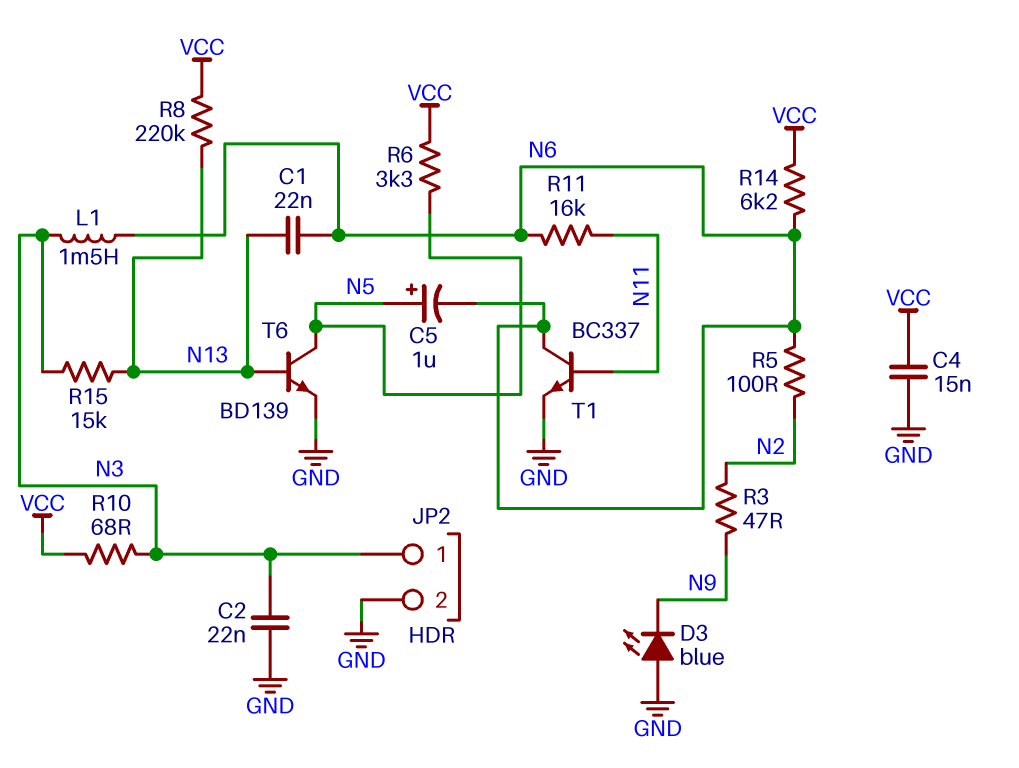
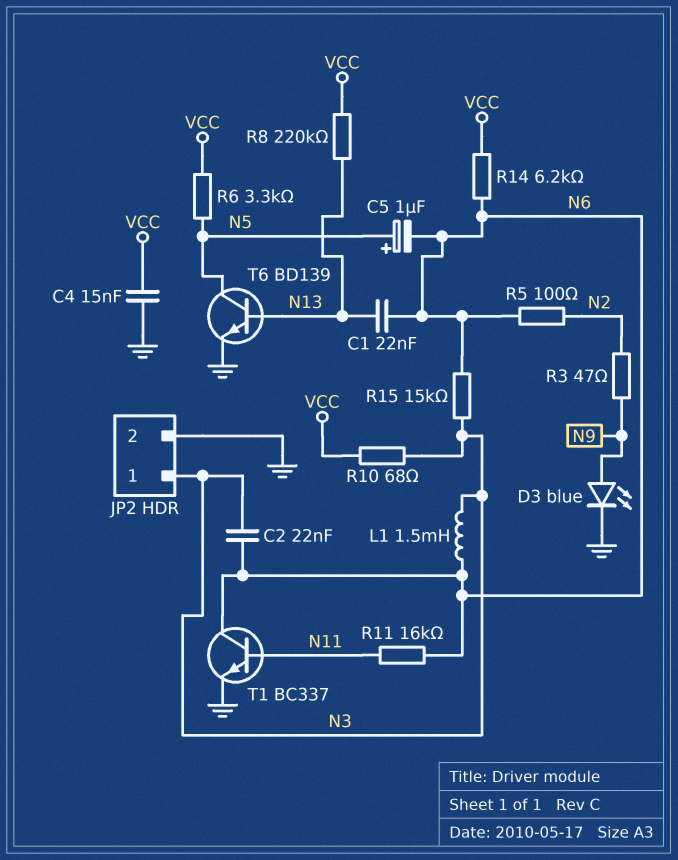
C2: 22nF (GND, N3) -> 22nF (N3, N6)
D3: LED blue (A GND, K N9) -> LED blue (A N9, K GND)
R15: 15k (N3, N13) -> 15k (N3, N6)

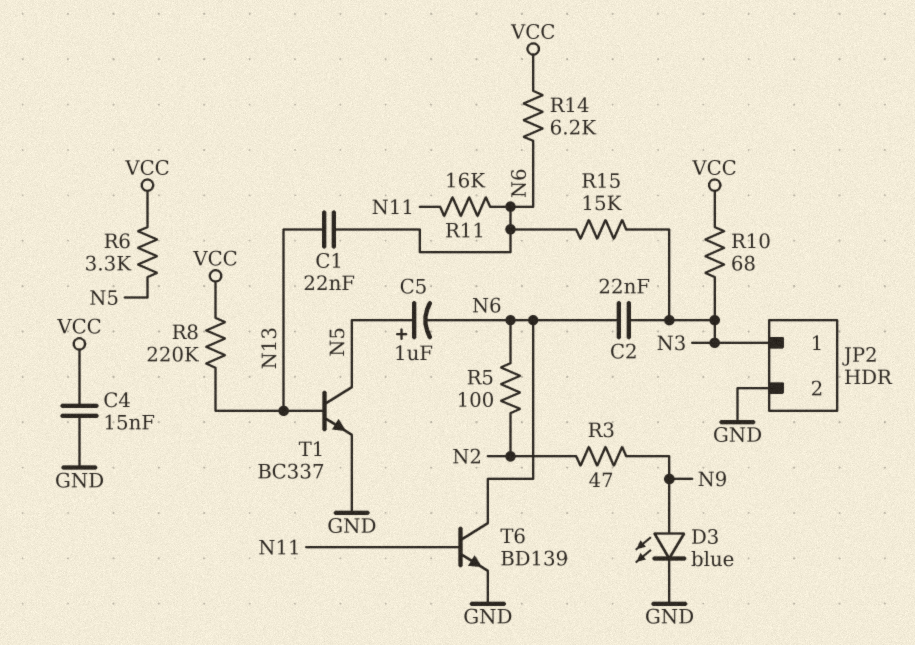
L1: 1.5mH (N3, N6) -> none
T1: NPN BC337 (B N11, C N6, E GND) -> NPN BC337 (B N13, C N5, E GND)
T6: NPN BD139 (B N13, C N5, E GND) -> NPN BD139 (B N11, C N6, E GND)

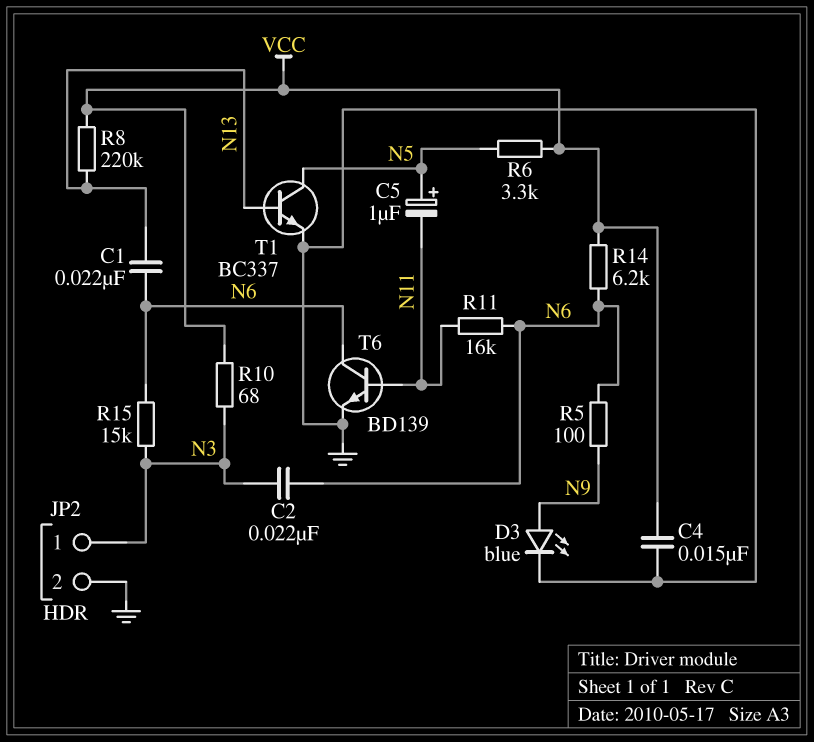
C5: 1uF (plus N5, minus N6) -> 1uF (plus N5, minus N11)
R3: 47 (N2, N9) -> none
R5: 100 (N2, N6) -> 100 (N6, N9)

